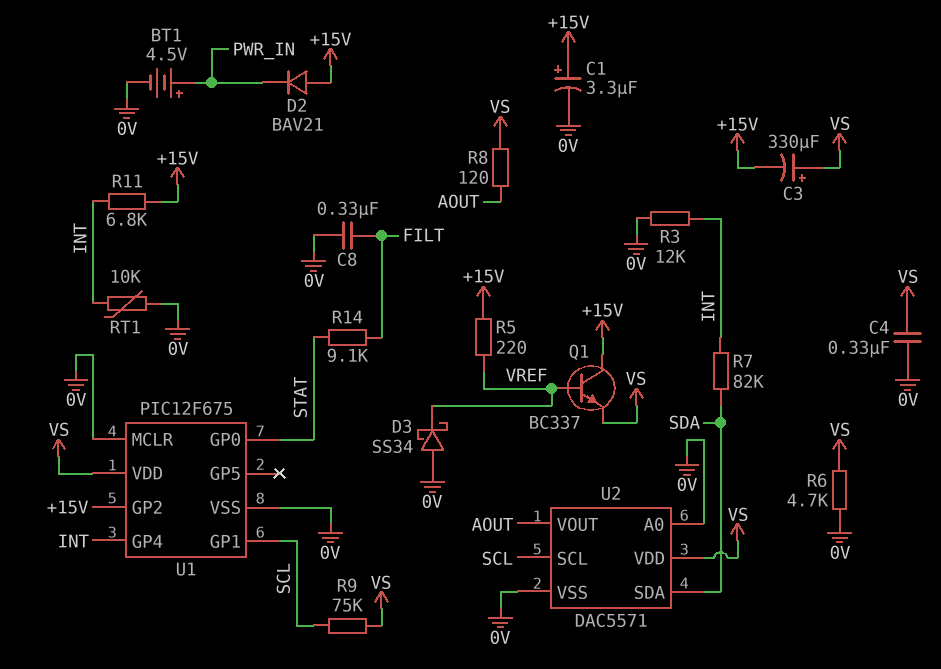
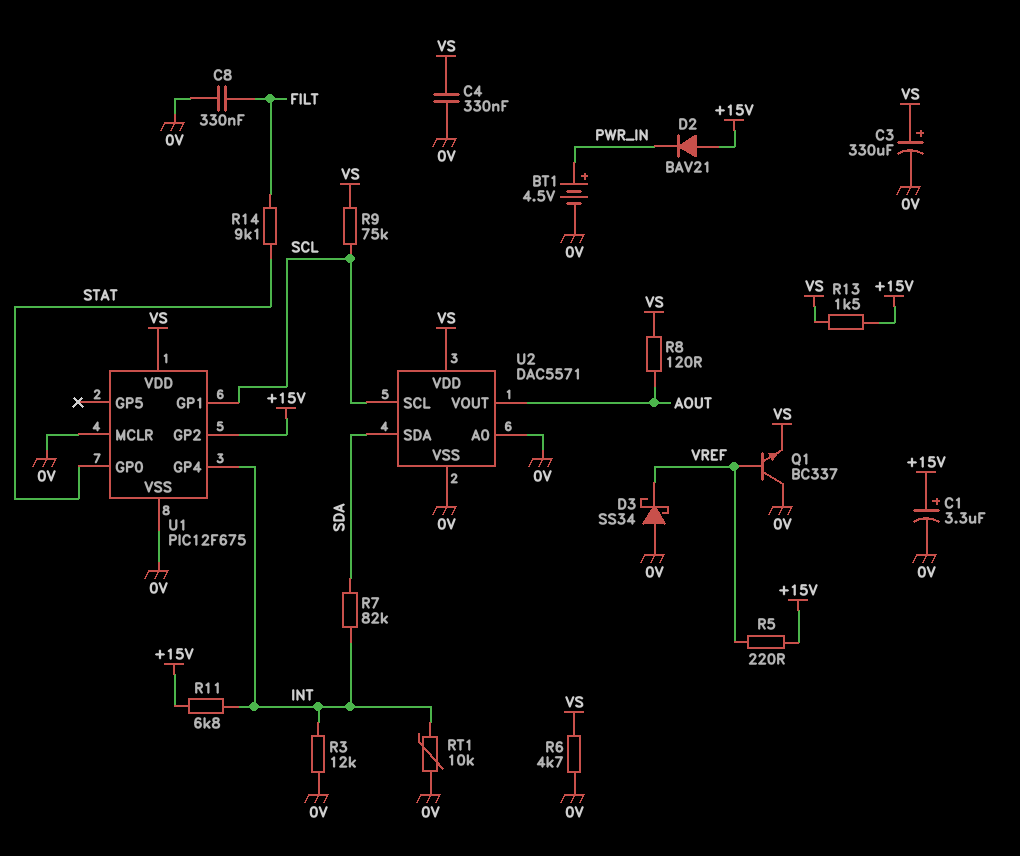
C3: 330uF (plus VS, minus +15V) -> 330uF (plus VS, minus 0V)
Q1: NPN BC337 (B VREF, C +15V, E VS) -> NPN BC337 (B VREF, C 0V, E VS)
R13: none -> 1.5k (+15V, VS)

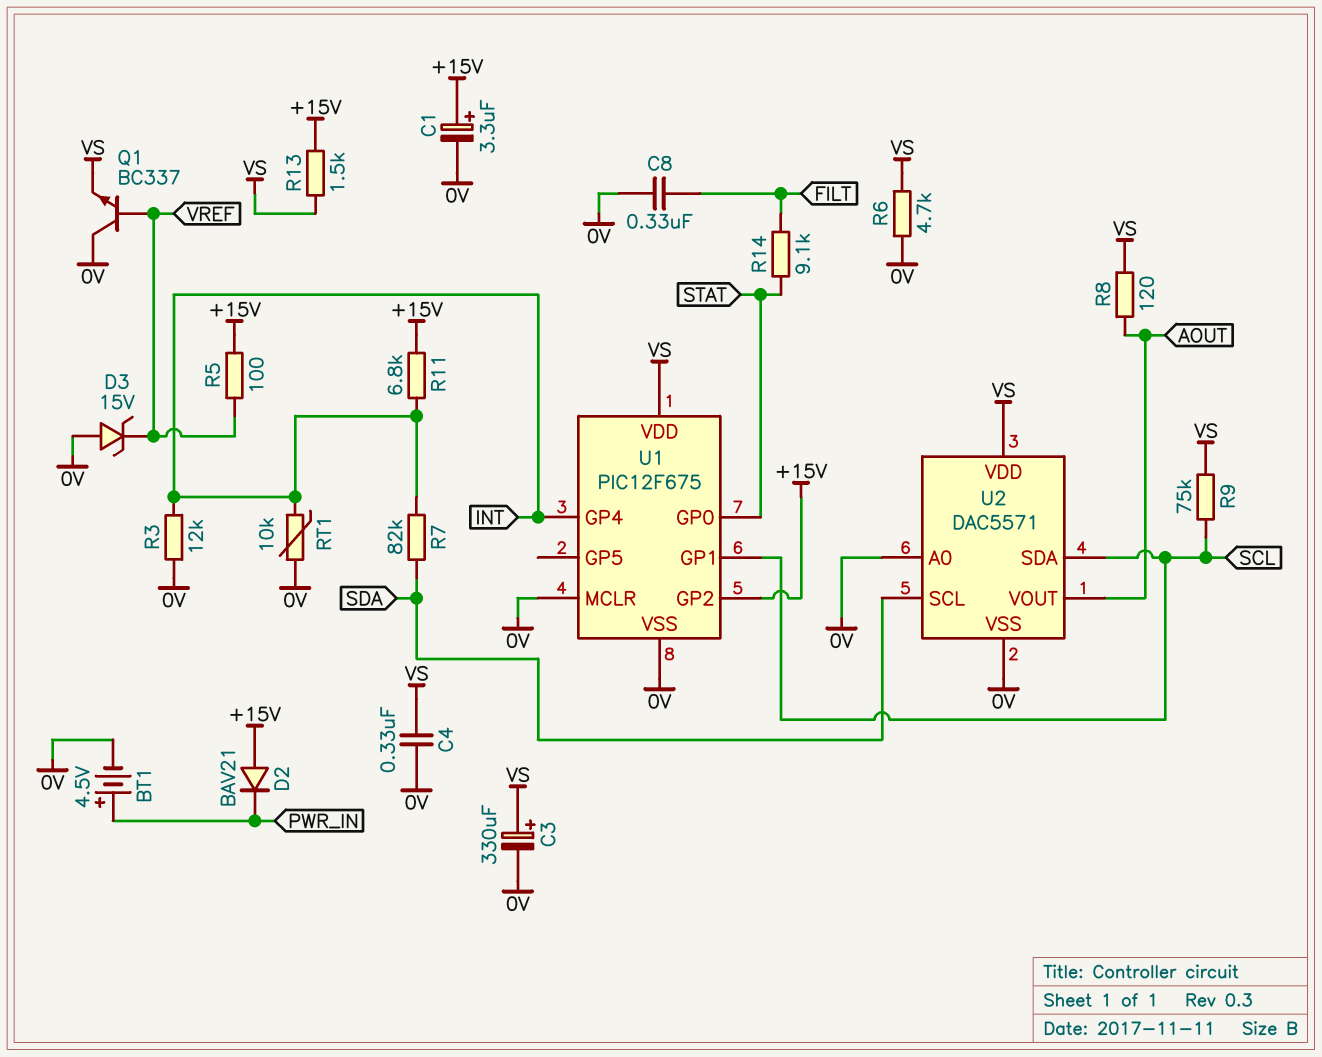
D3: schottky SS34 (A 0V, K VREF) -> zener 15V (A 0V, K VREF)
R5: 220 (+15V, VREF) -> 100 (+15V, VREF)
U2 pin SCL: SCL -> SDA
U2 pin SDA: SDA -> SCL

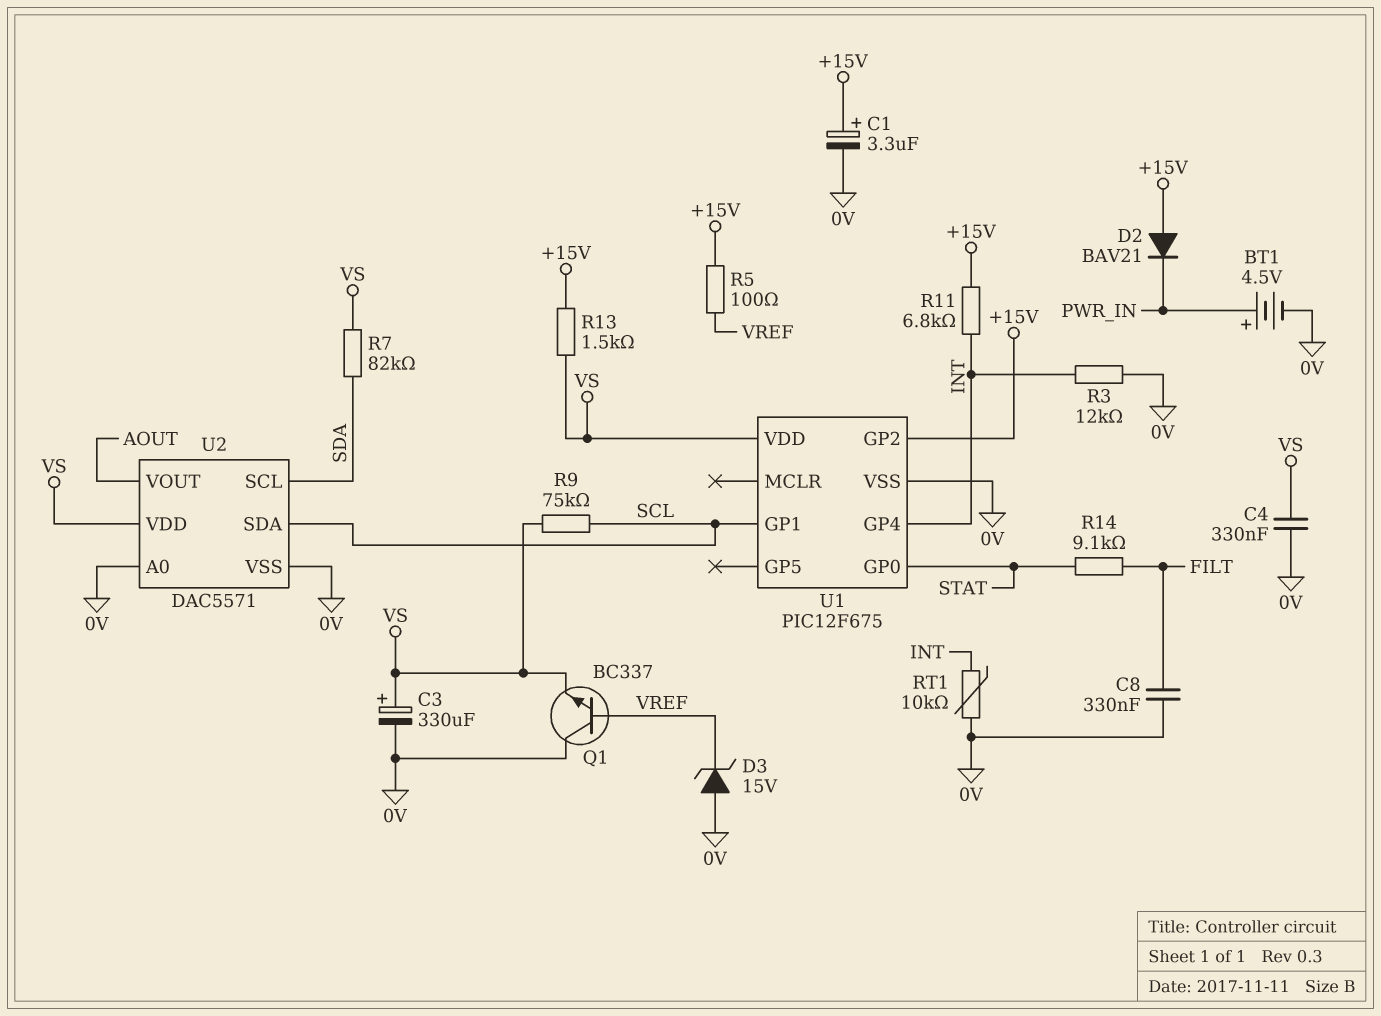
R6: 4.7k (0V, VS) -> none
R7: 82k (INT, SDA) -> 82k (SDA, VS)
R8: 120 (AOUT, VS) -> none
U1 pin MCLR: 0V -> none

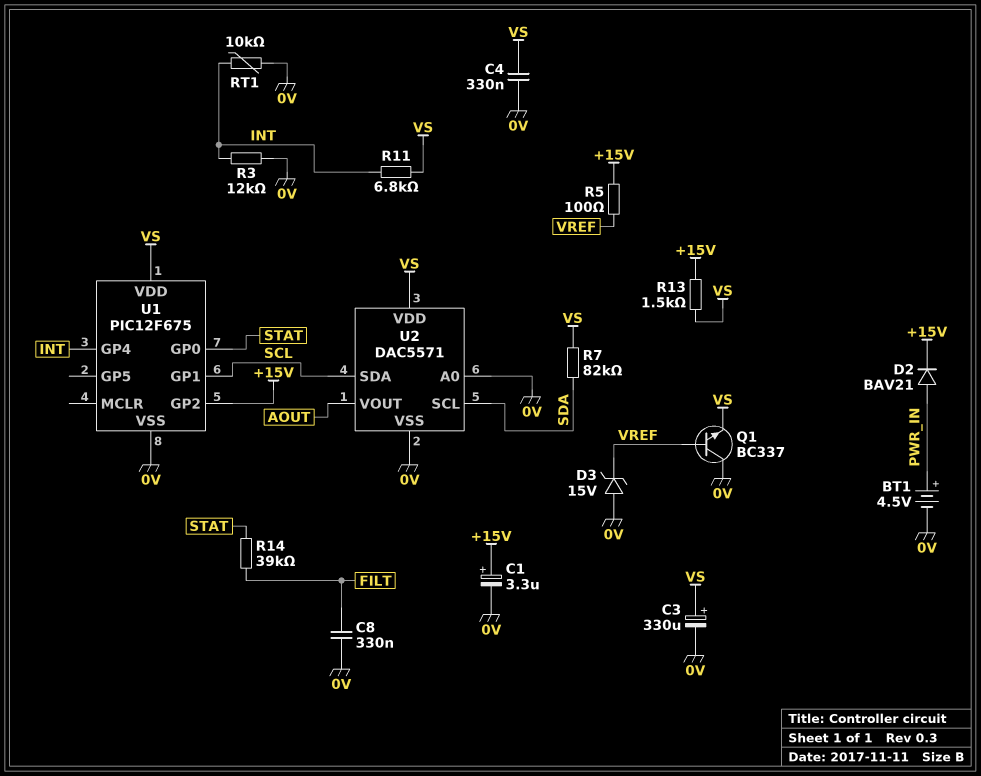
D2: diode BAV21 (A +15V, K PWR_IN) -> diode BAV21 (A PWR_IN, K +15V)
R9: 75k (SCL, VS) -> none
R11: 6.8k (+15V, INT) -> 6.8k (INT, VS)
R14: 9.1k (FILT, STAT) -> 39k (FILT, STAT)

